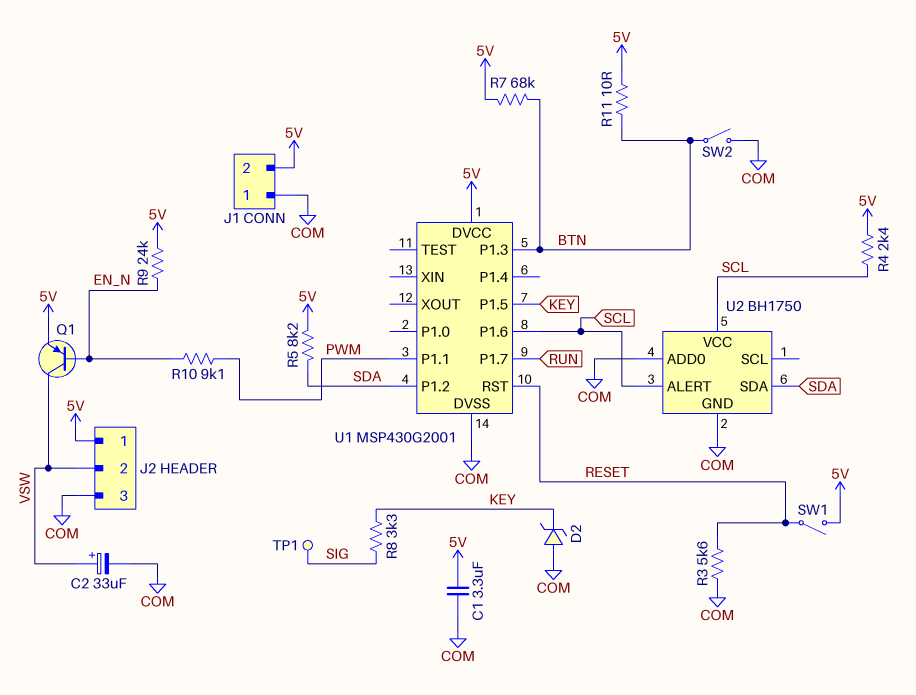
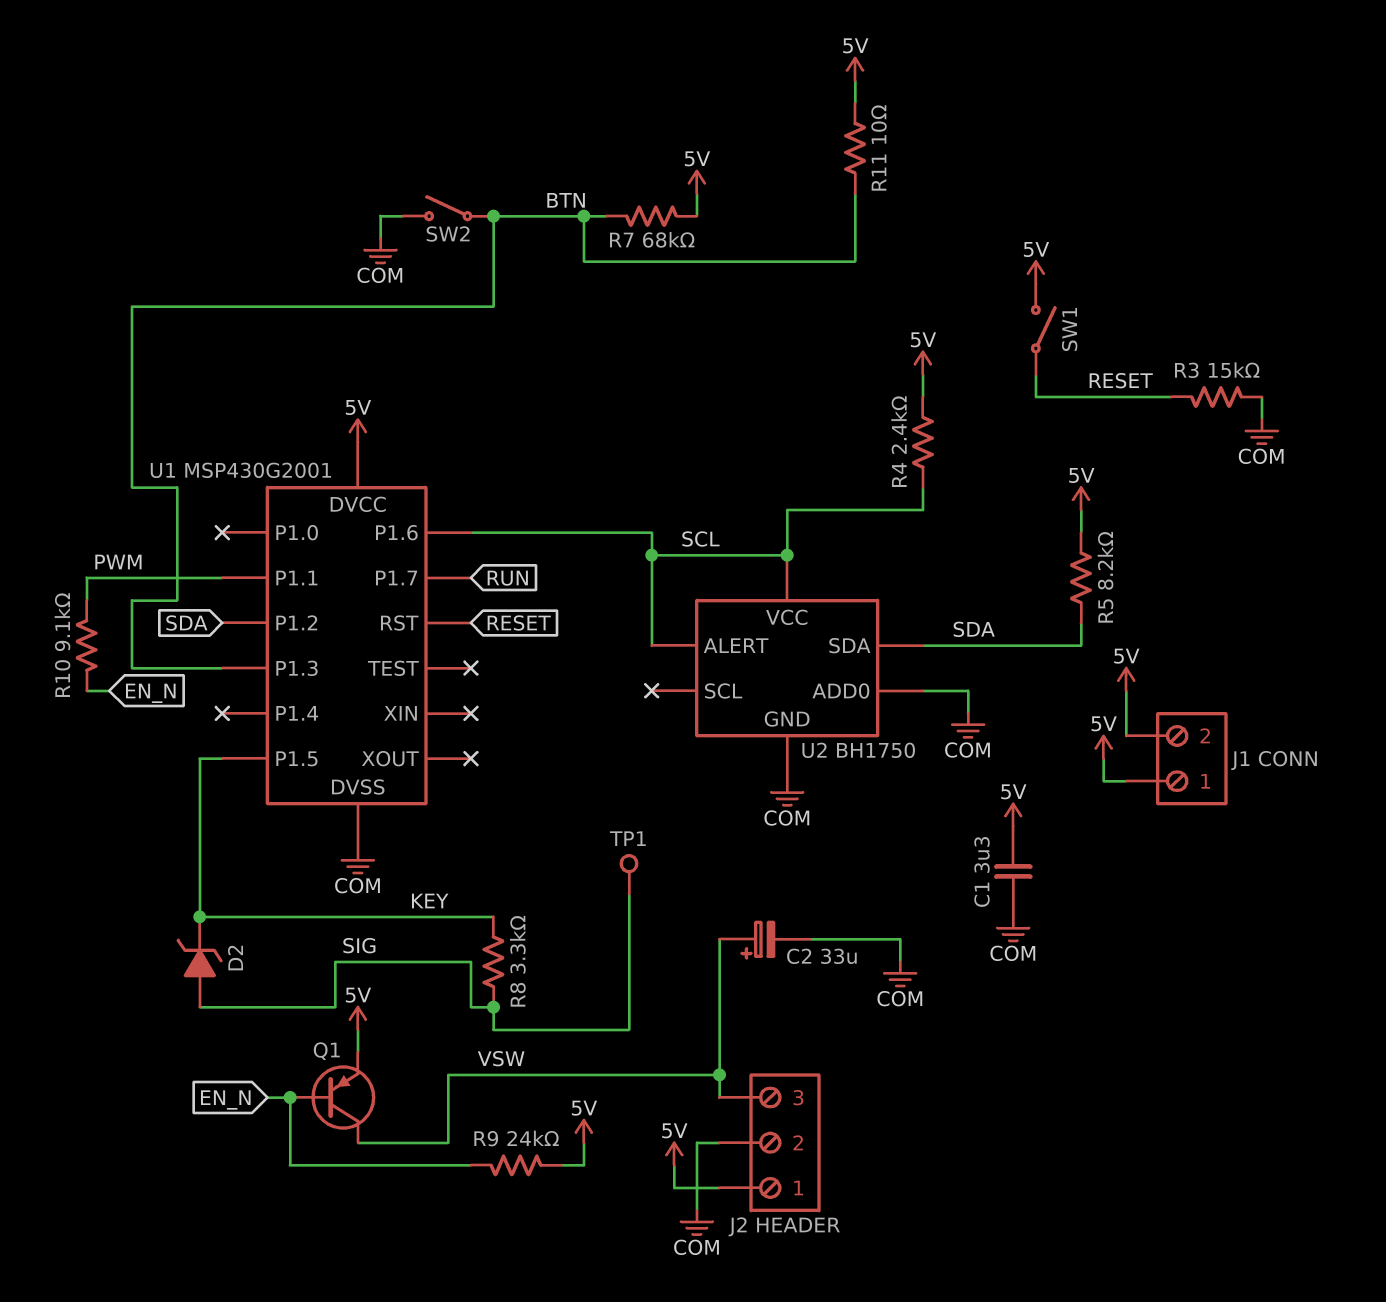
D2: zener (A COM, K KEY) -> zener (A SIG, K KEY)
J1 pin 1: COM -> 5V
J2 pin 2: VSW -> COM
J2 pin 3: COM -> VSW
R3: 5.6k (COM, RESET) -> 15k (COM, RESET)

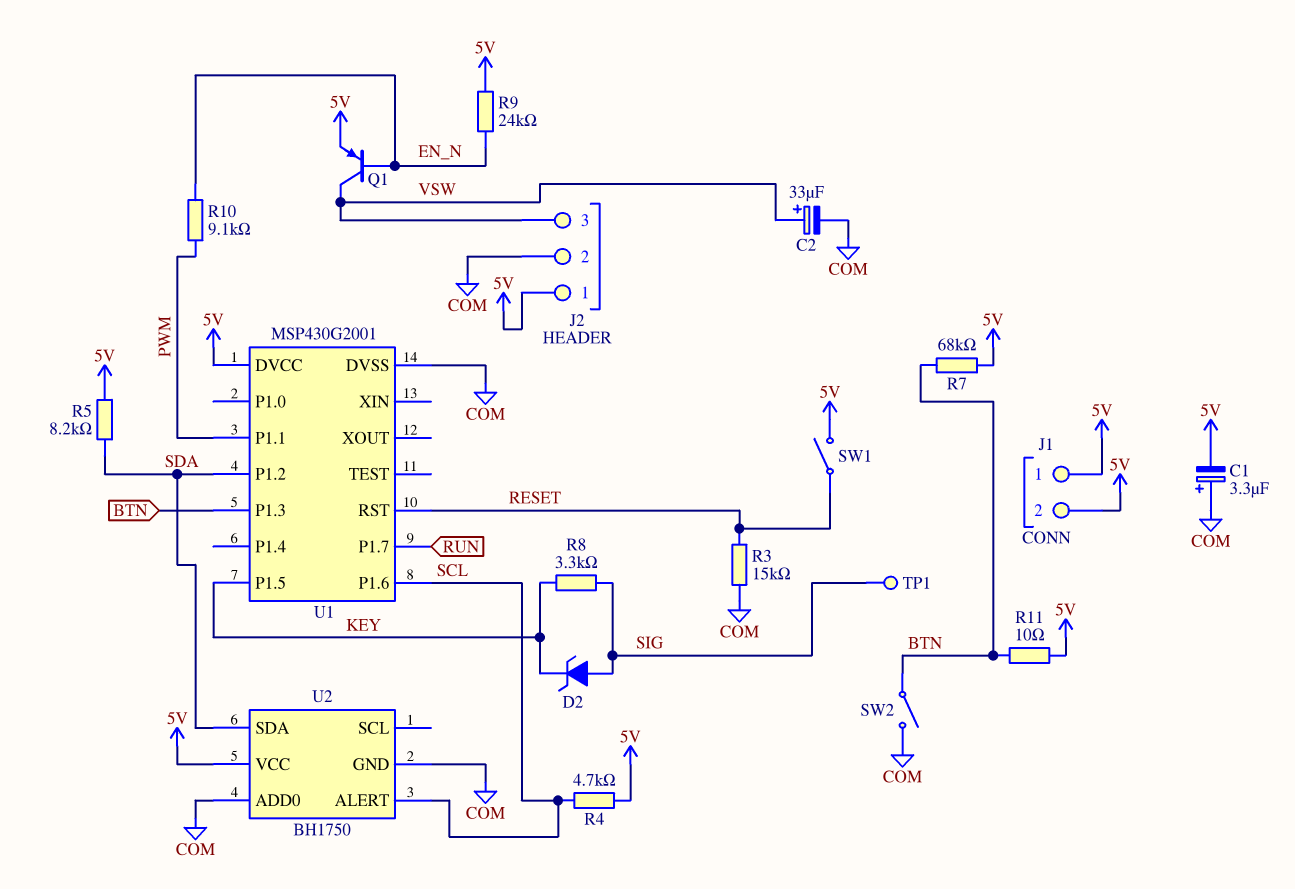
C1: 3.3uF (5V, COM) -> 3.3uF (plus COM, minus 5V)
R4: 2.4k (5V, SCL) -> 4.7k (5V, SCL)
U2 pin VCC: SCL -> 5V

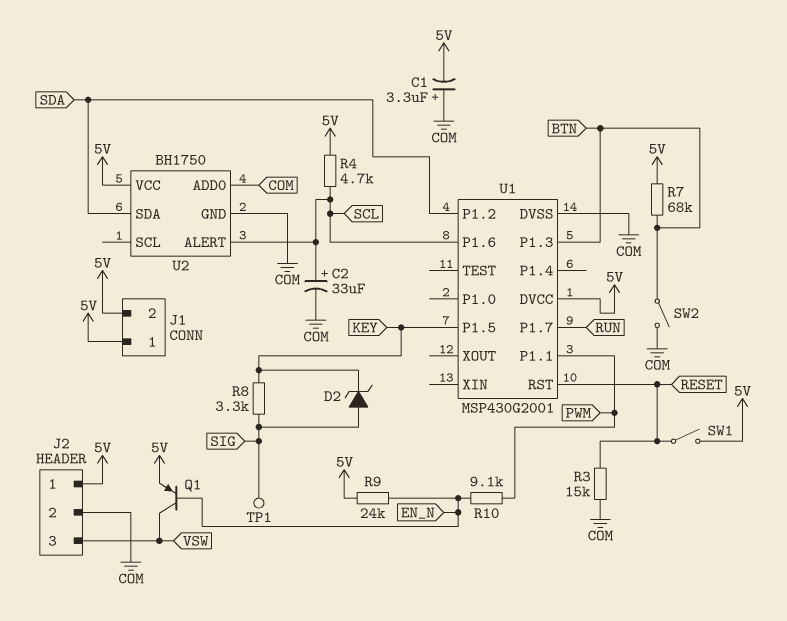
C2: 33uF (plus VSW, minus COM) -> 33uF (plus SCL, minus COM)
R5: 8.2k (5V, SDA) -> none
R11: 10 (5V, BTN) -> none

